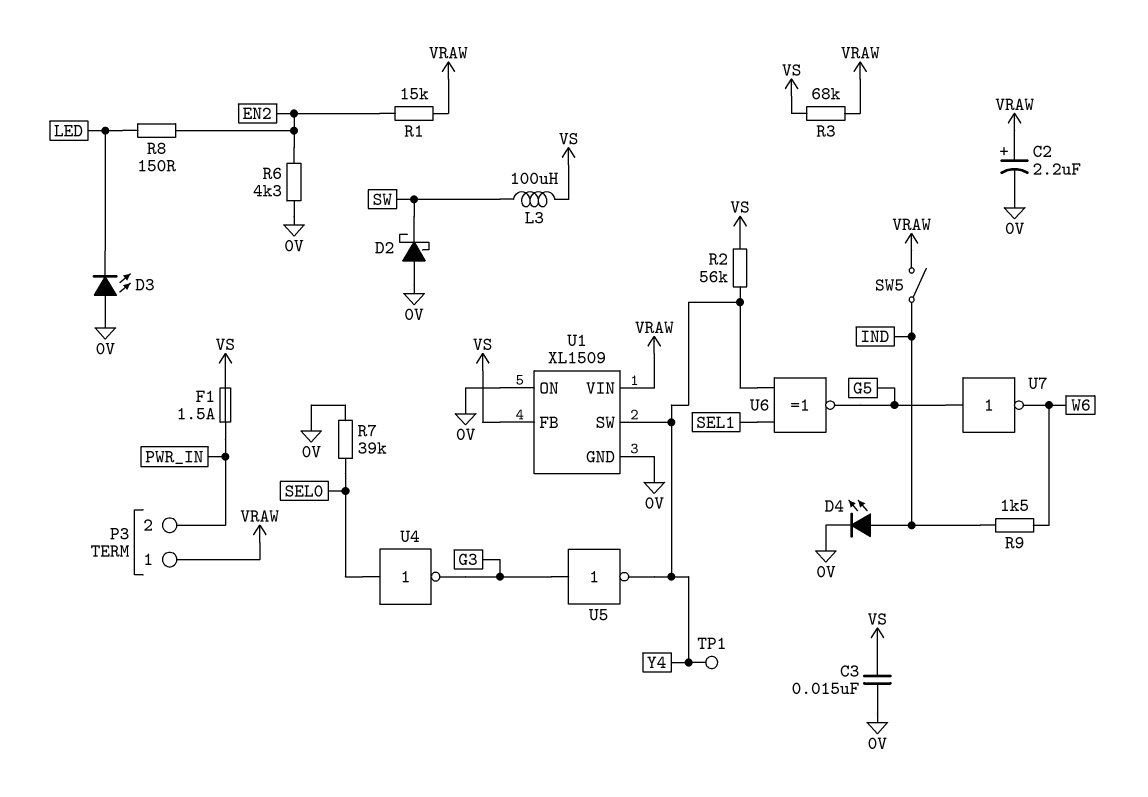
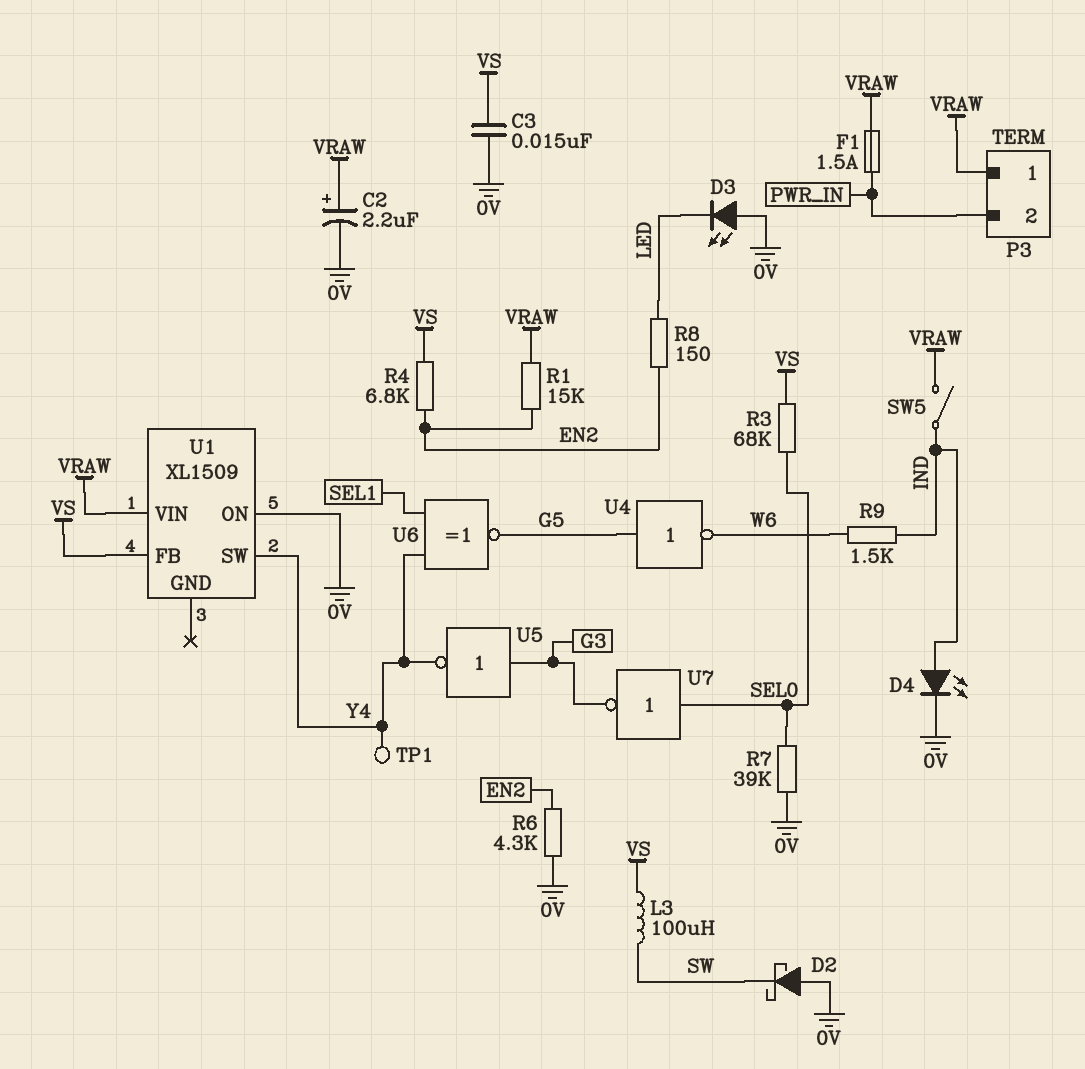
F1: 1.5A (PWR_IN, VS) -> 1.5A (PWR_IN, VRAW)
R2: 56k (VS, Y4) -> none
R3: 68k (VRAW, VS) -> 68k (SEL0, VS)
R4: none -> 6.8k (EN2, VS)
U1 pin GND: 0V -> none
U4: NOT (in SEL0, out G3) -> NOT (in G5, out W6)
U7: NOT (in G5, out W6) -> NOT (in SEL0, out G3)

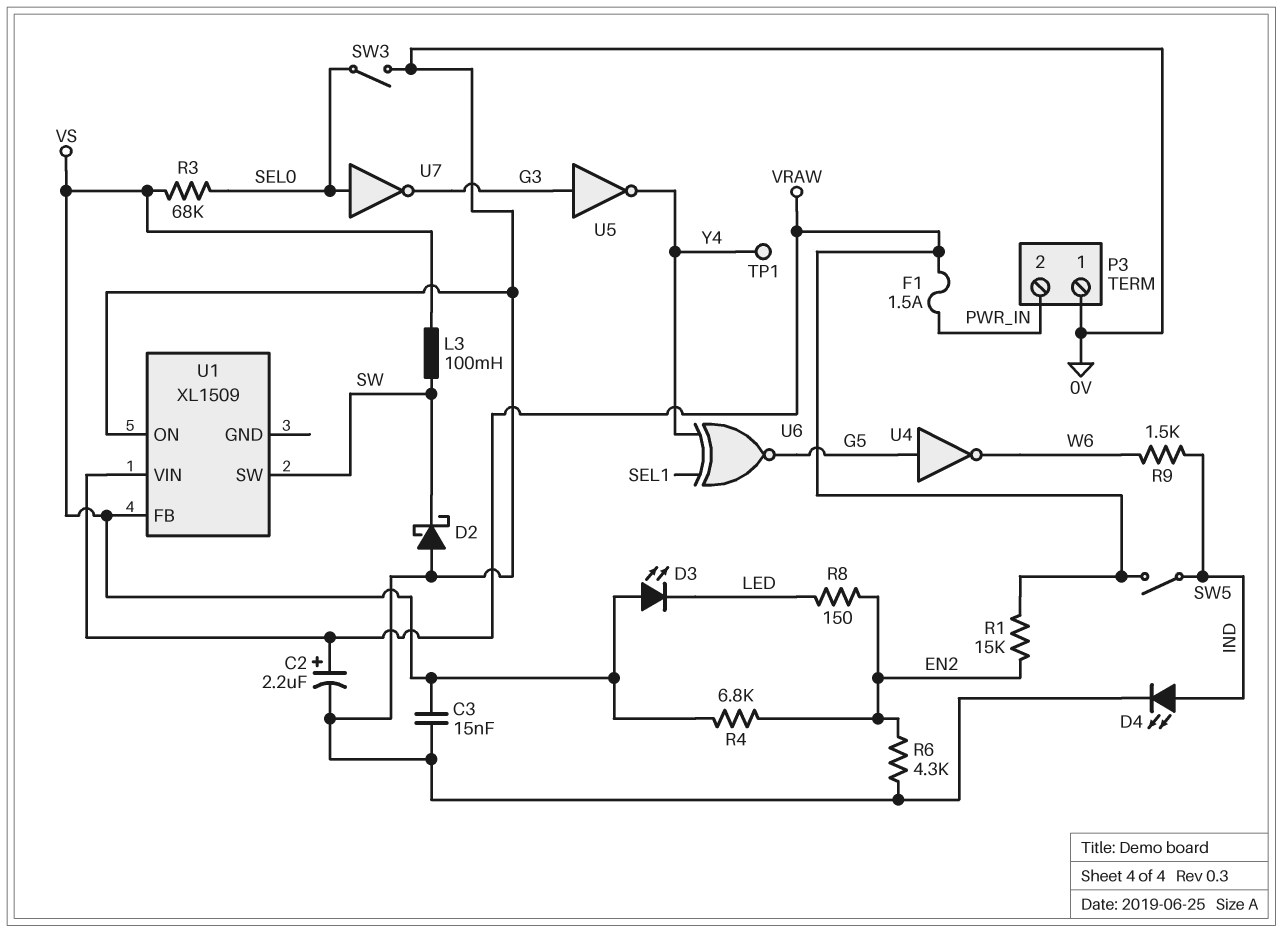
D3: LED (A 0V, K LED) -> LED (A VS, K LED)
L3: 100uH (SW, VS) -> 100mH (SW, VS)
P3 pin 1: VRAW -> 0V
R7: 39k (0V, SEL0) -> none
SW3: none -> switch (0V, SEL0)
U1 pin SW: Y4 -> SW

